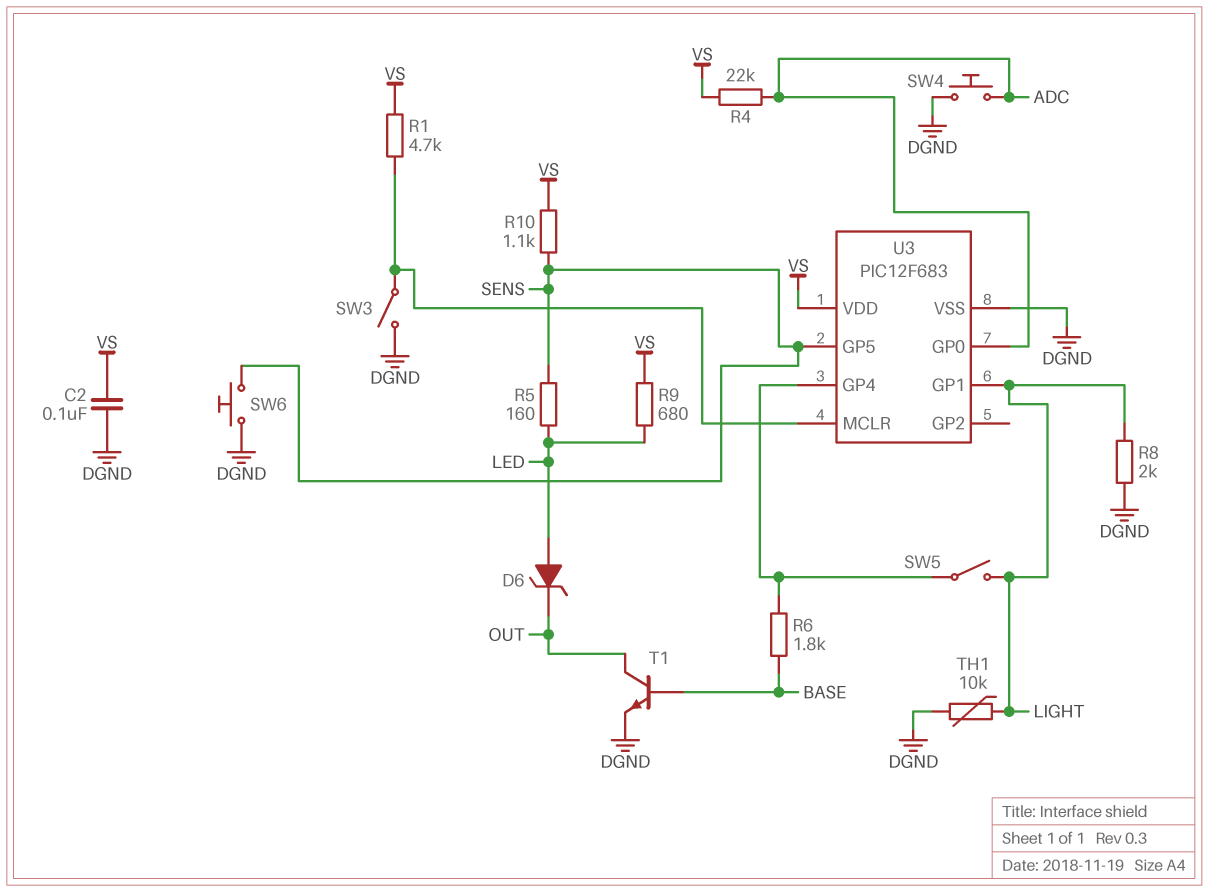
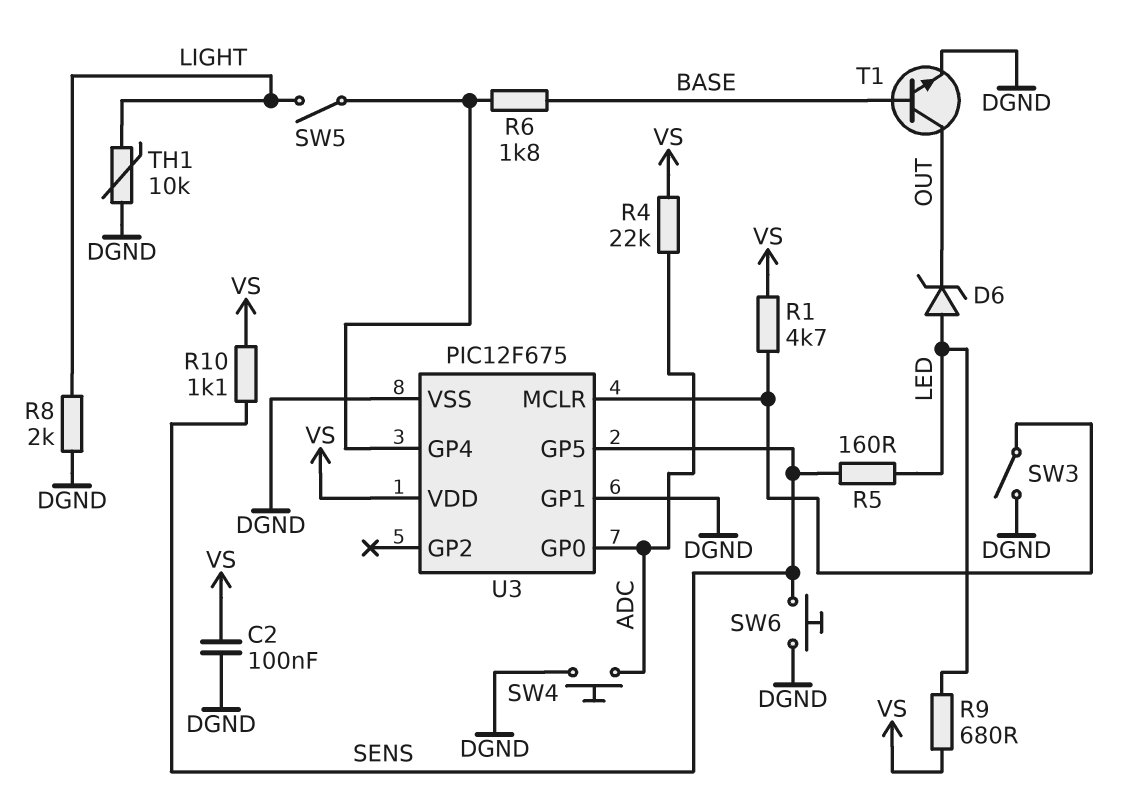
U3: PIC12F683 -> PIC12F675
U3 pin GP1: LIGHT -> DGND

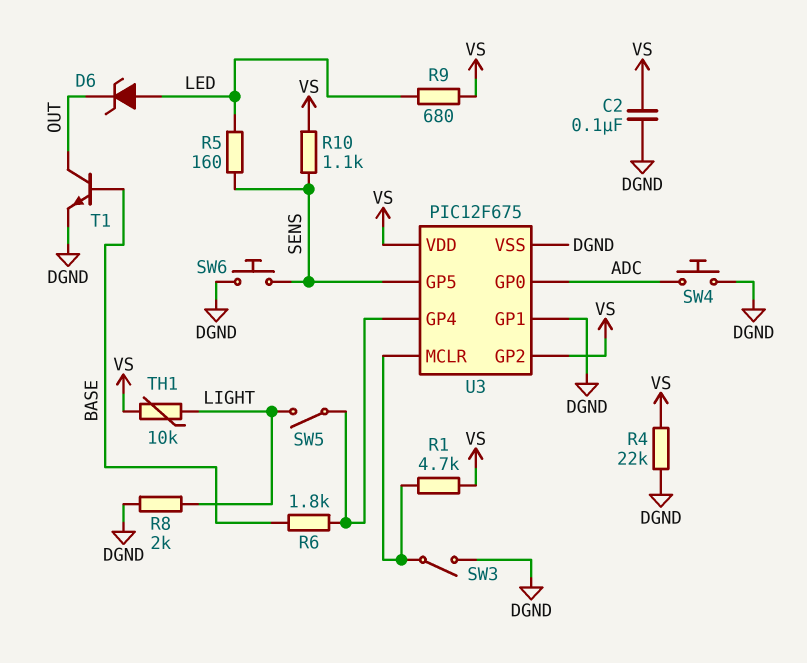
R4: 22k (ADC, VS) -> 22k (DGND, VS)
TH1: 10k (DGND, LIGHT) -> 10k (LIGHT, VS)
U3 pin GP2: none -> VS

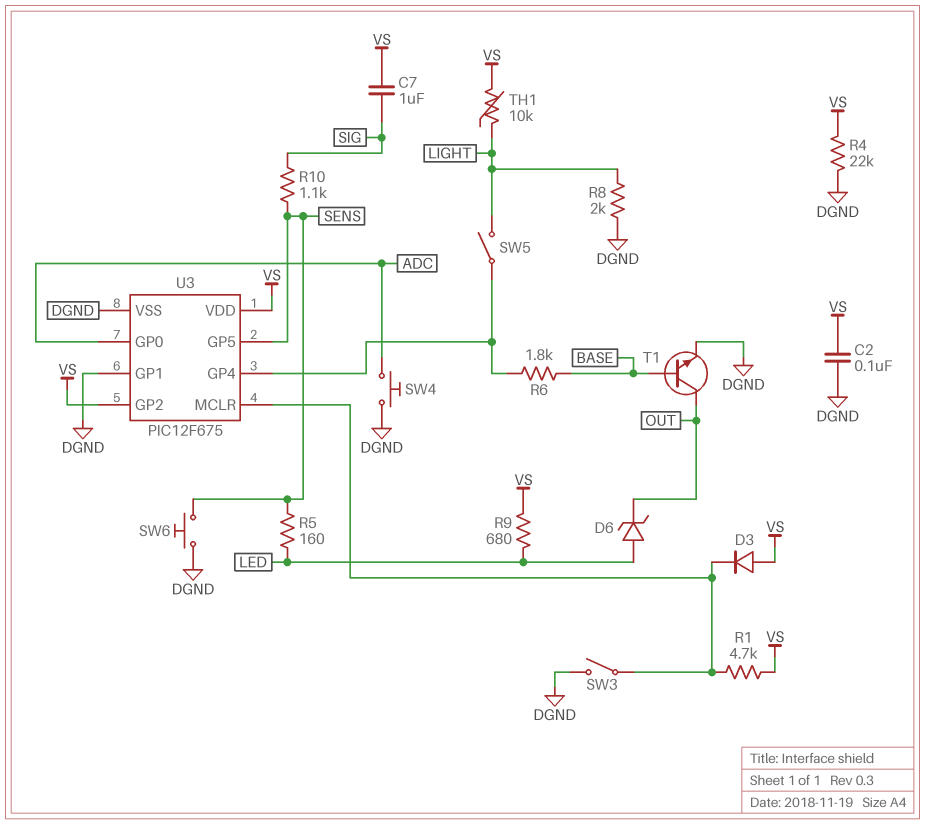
C7: none -> 1uF (SIG, VS)
D3: none -> diode (A VS, K U3/MCLR)
R10: 1.1k (SENS, VS) -> 1.1k (SENS, SIG)

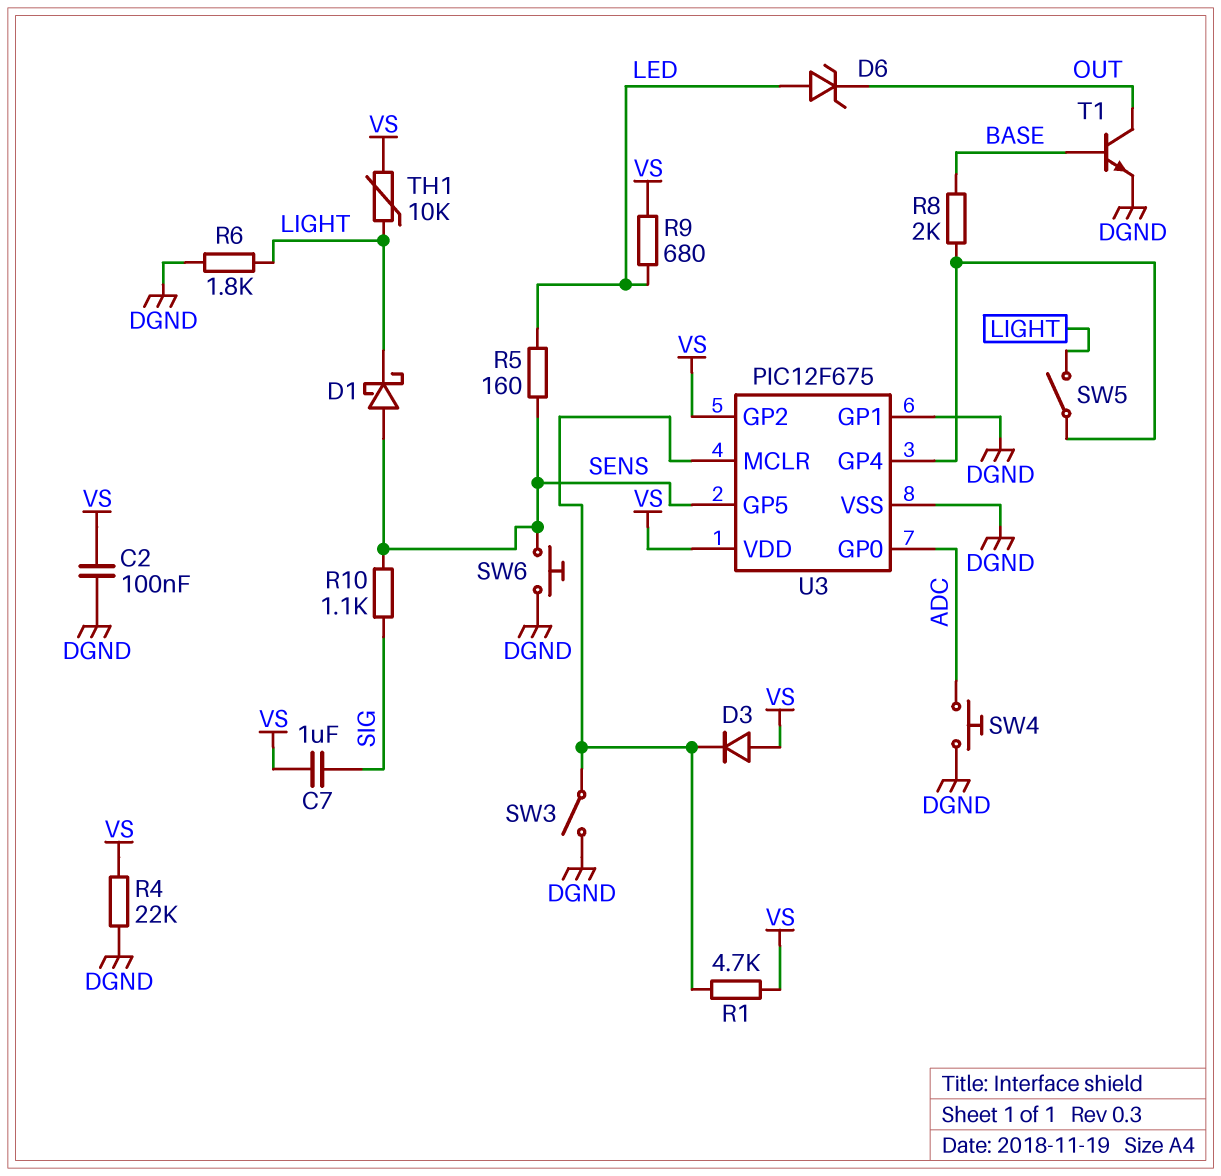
D1: none -> schottky (A SENS, K LIGHT)
R6: 1.8k (BASE, U3/GP4) -> 1.8k (DGND, LIGHT)
R8: 2k (DGND, LIGHT) -> 2k (BASE, U3/GP4)

